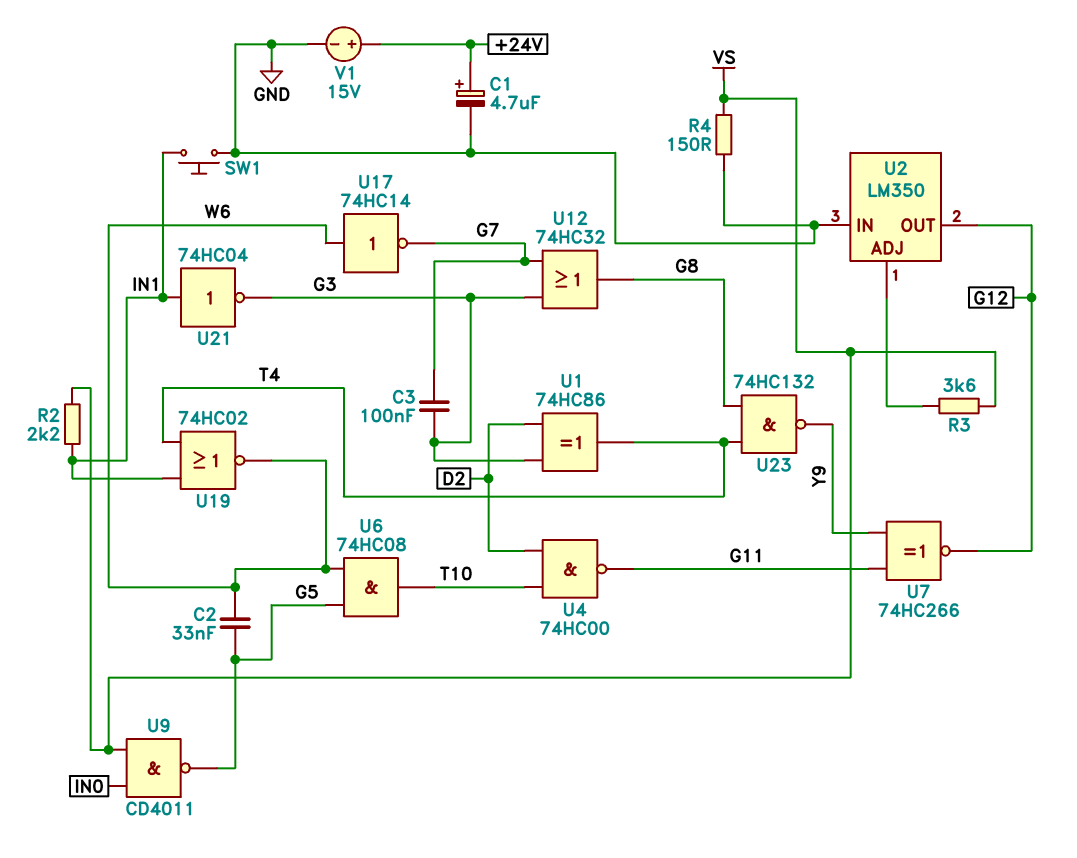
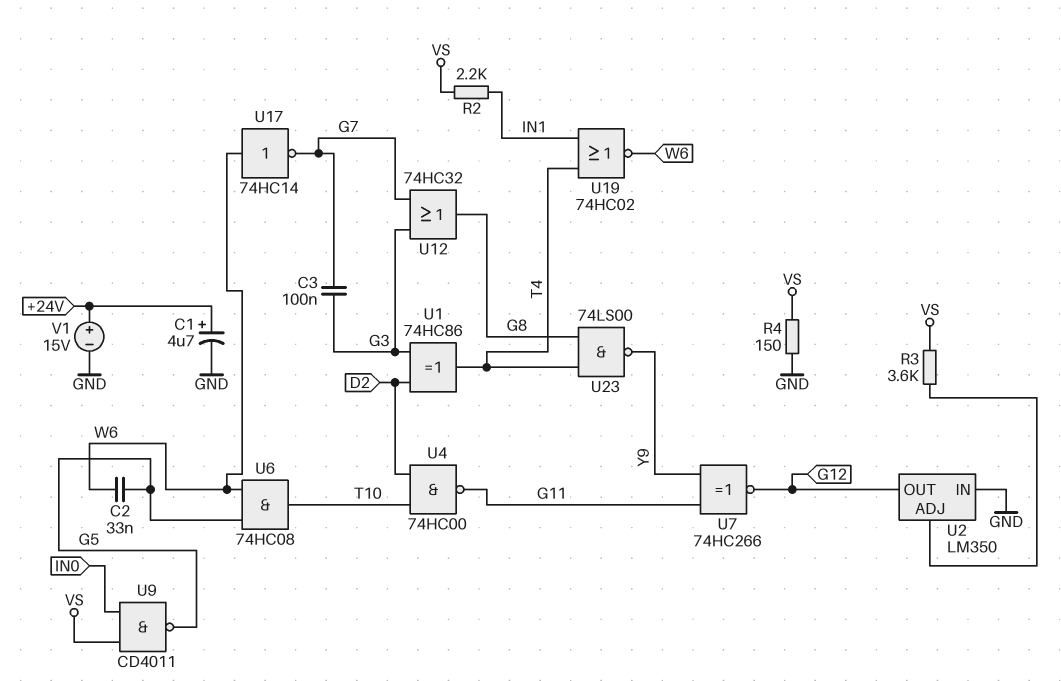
SW1: button (GND, IN1) -> none
U21: NOT 74HC04 (in IN1, out G3) -> none
U23: NAND 74HC132 (in G8, in T4, out Y9) -> NAND 74LS00 (in G8, in T4, out Y9)

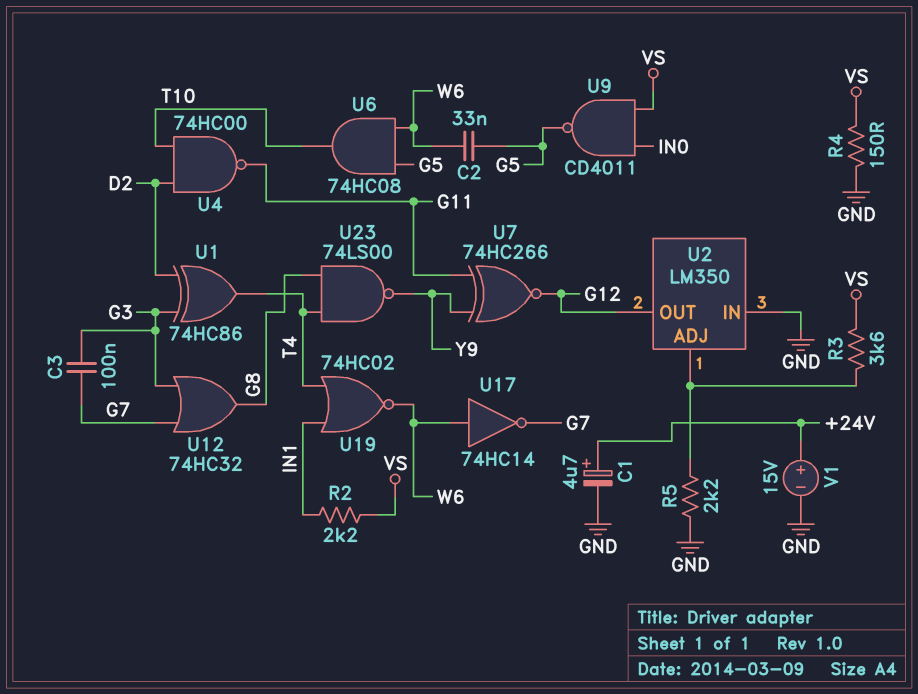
R5: none -> 2.2k (GND, U2/ADJ)

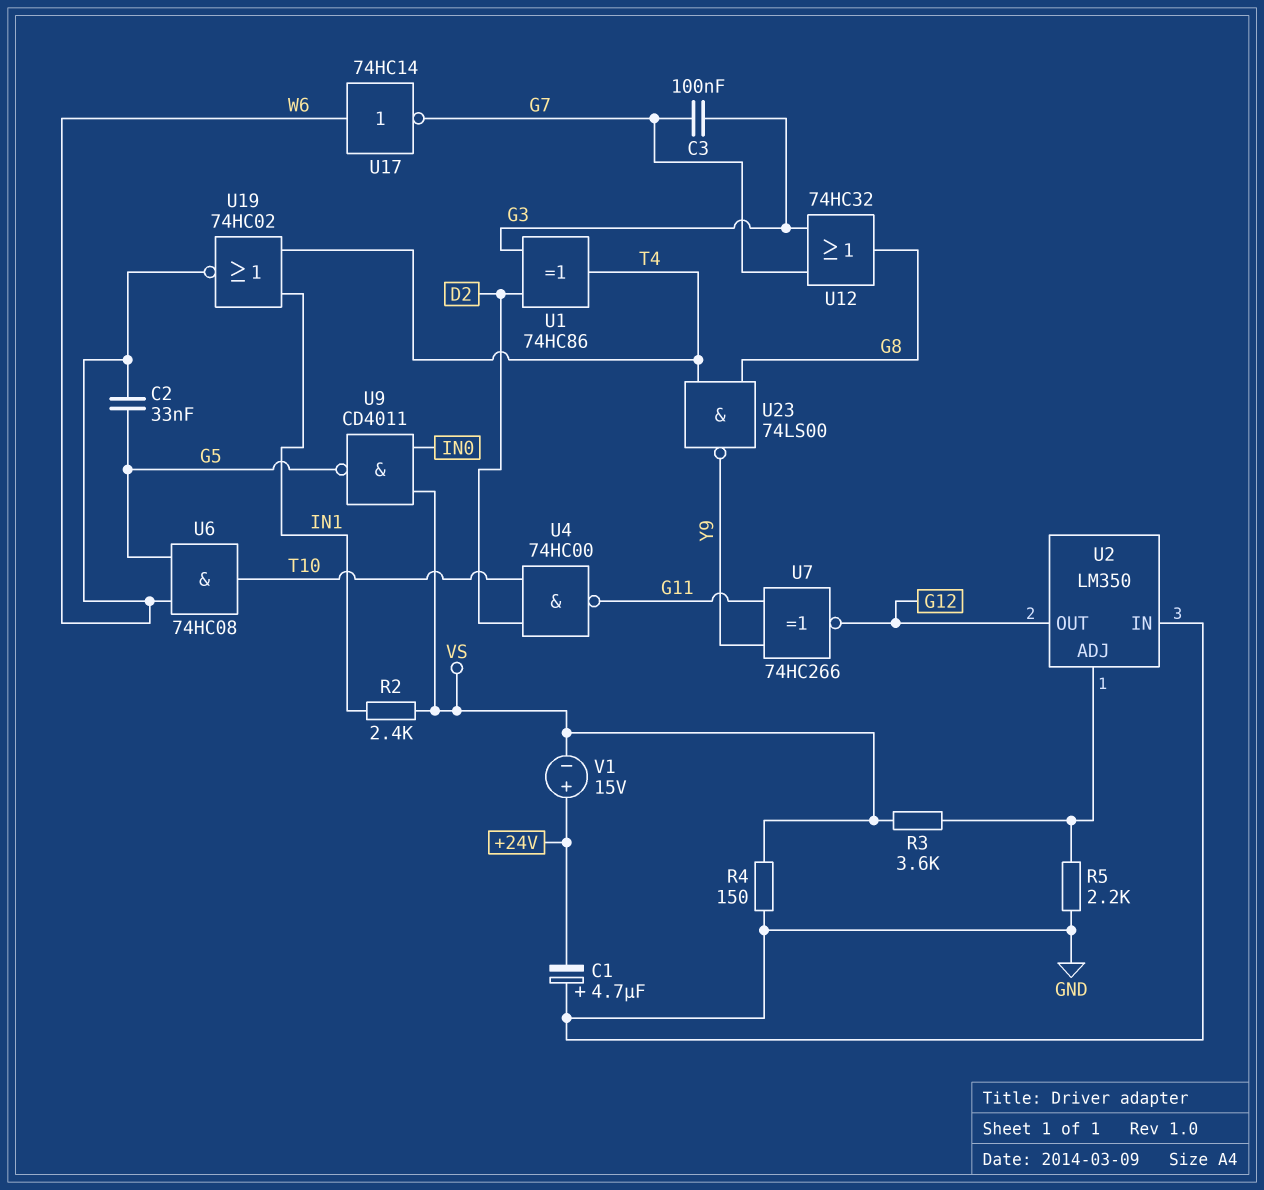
C1: 4.7uF (plus +24V, minus GND) -> 4.7uF (plus GND, minus +24V)
R2: 2.2k (IN1, VS) -> 2.4k (IN1, VS)
V1: 15V (plus +24V, minus GND) -> 15V (plus +24V, minus VS)

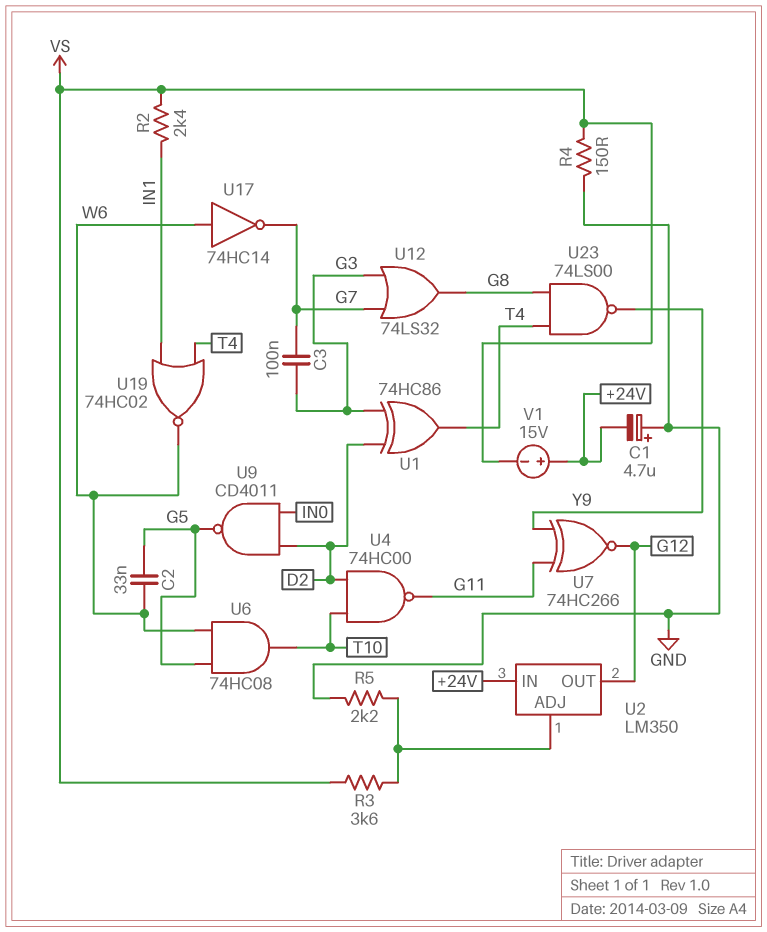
U2 pin IN: GND -> +24V
U9: NAND CD4011 (in IN0, in VS, out G5) -> NAND CD4011 (in D2, in IN0, out G5)
U12: OR 74HC32 (in G3, in G7, out G8) -> OR 74LS32 (in G3, in G7, out G8)

